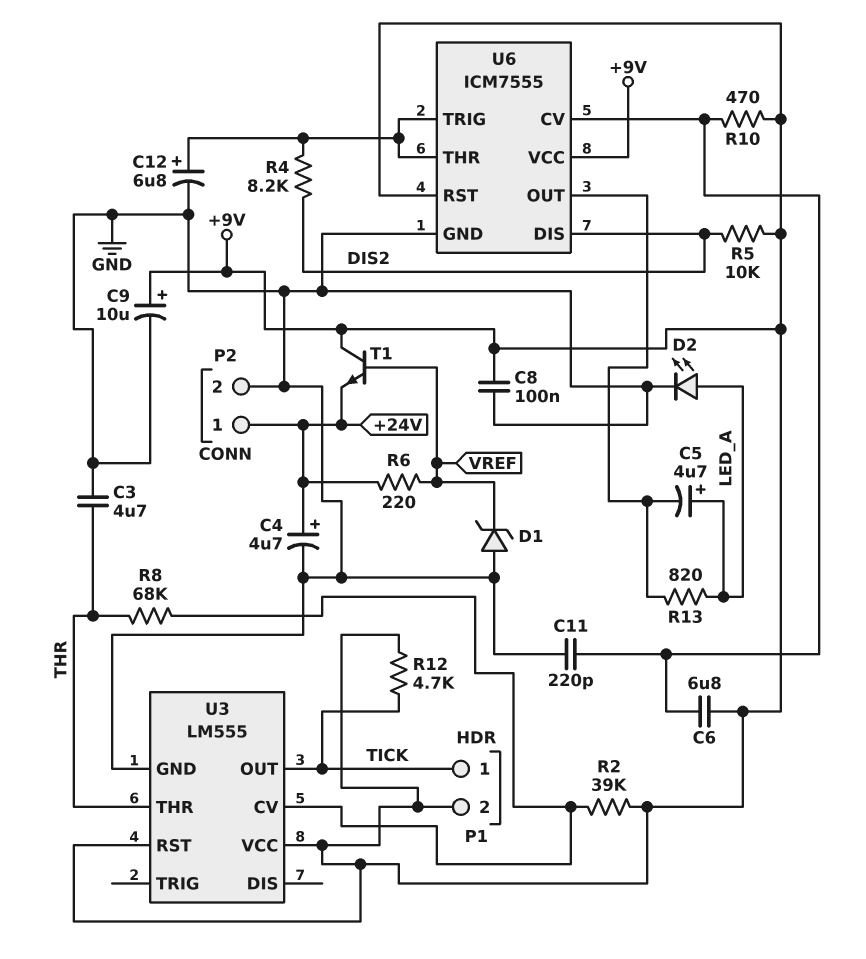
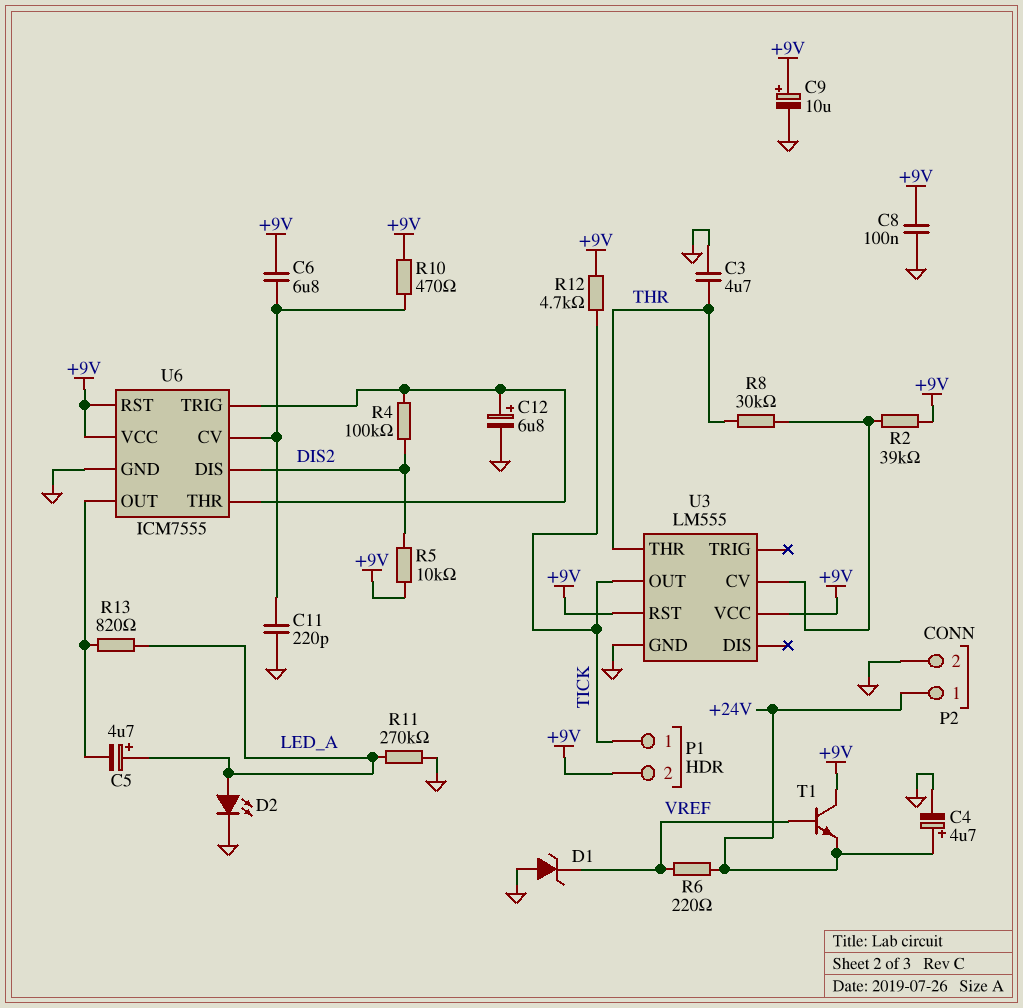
R4: 8.2k (DIS2, U6/THR) -> 100k (DIS2, U6/THR)
R8: 68k (THR, U3/CV) -> 30k (THR, U3/CV)
R11: none -> 270k (GND, LED_A)

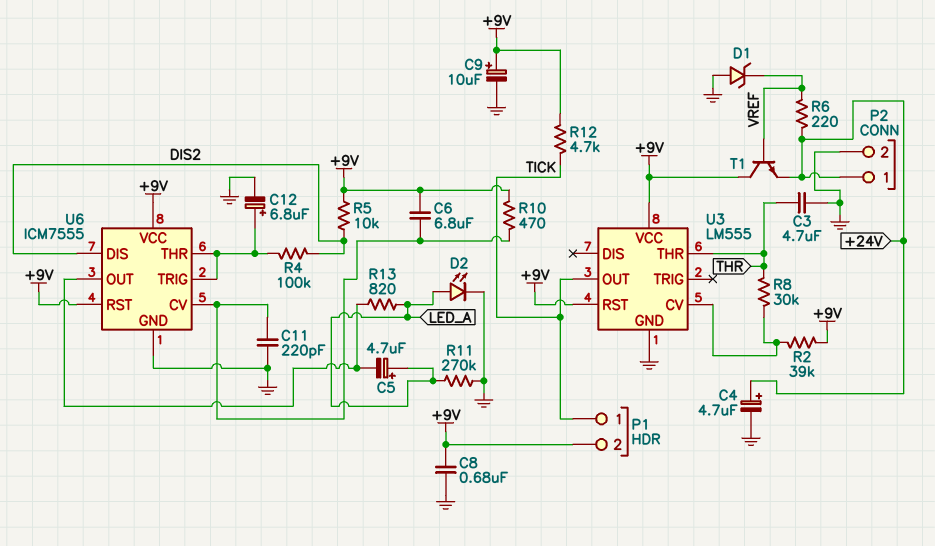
C8: 100nF (+9V, GND) -> 680nF (+9V, GND)

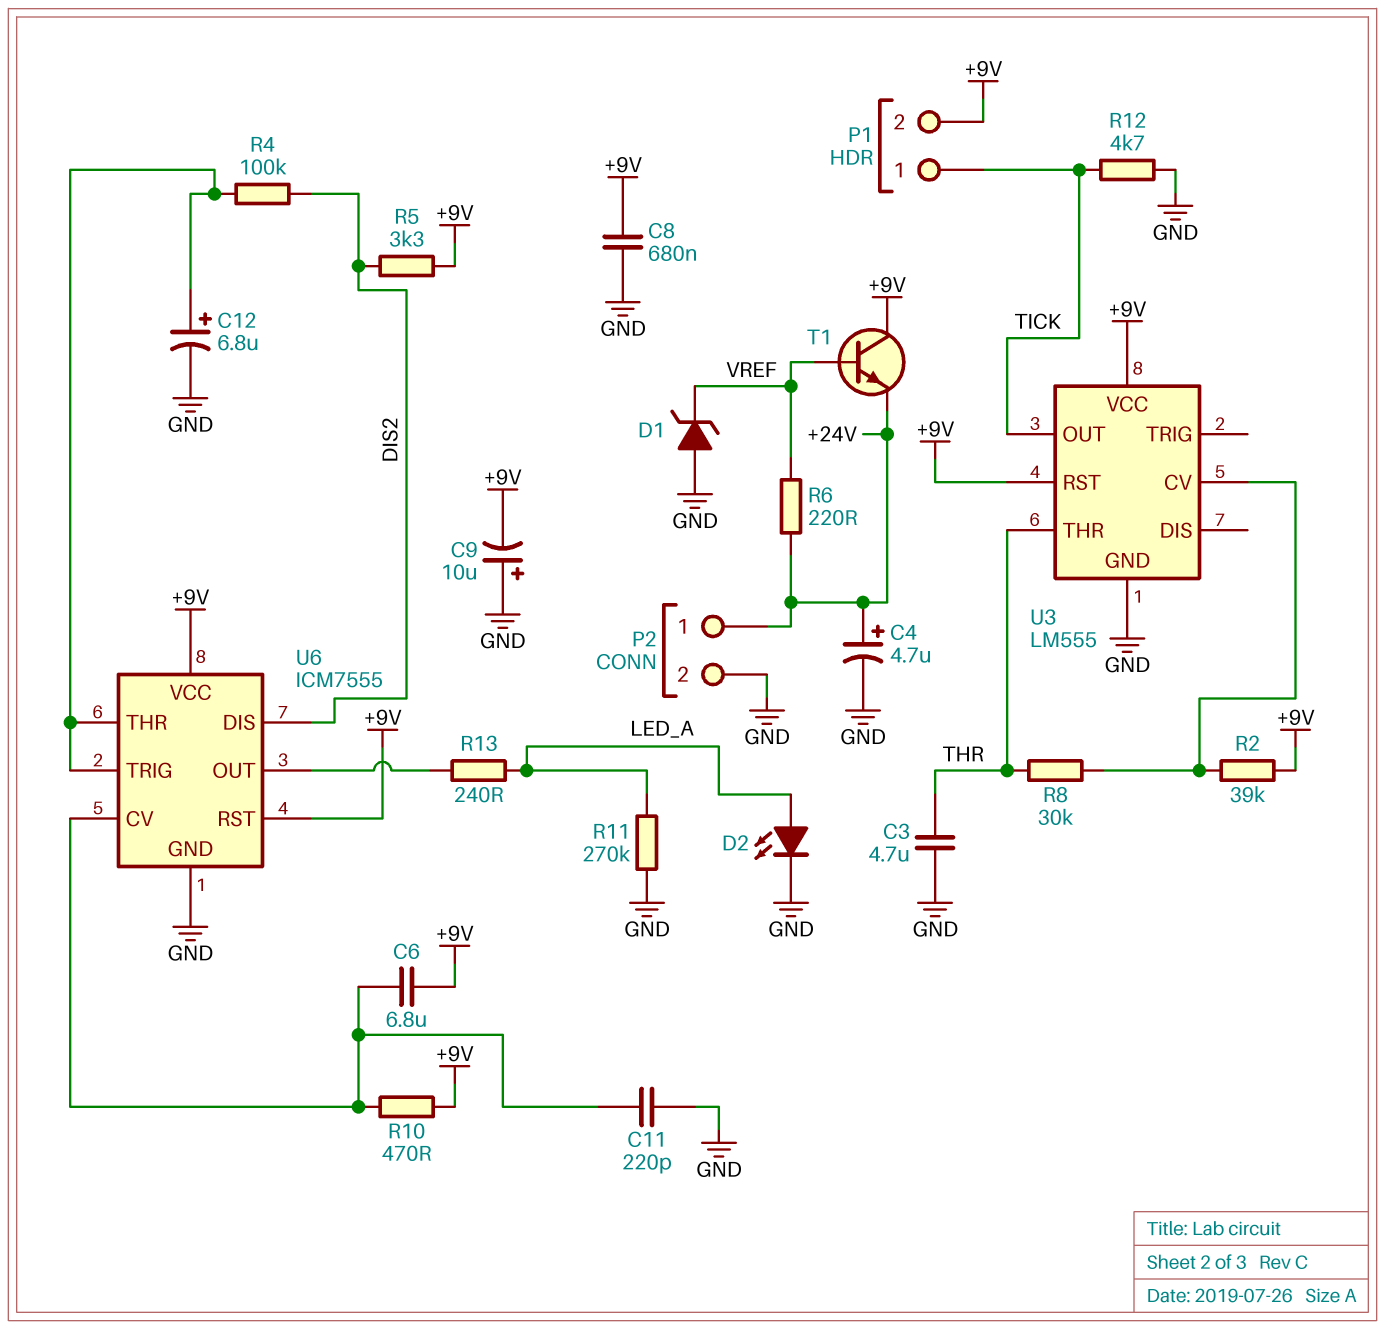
C5: 4.7uF (plus LED_A, minus U6/OUT) -> none
C9: 10uF (plus +9V, minus GND) -> 10uF (plus GND, minus +9V)
R5: 10k (+9V, DIS2) -> 3.3k (+9V, DIS2)
R12: 4.7k (+9V, TICK) -> 4.7k (GND, TICK)
R13: 820 (LED_A, U6/OUT) -> 240 (LED_A, U6/OUT)

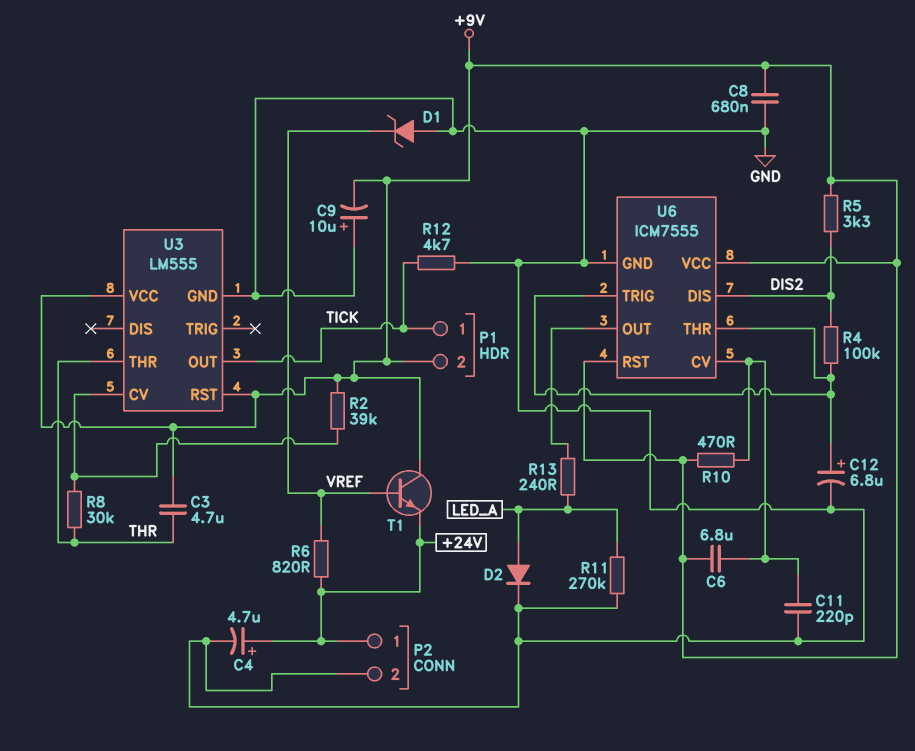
C3: 4.7uF (GND, THR) -> 4.7uF (+9V, THR)
D2: LED (A LED_A, K GND) -> diode (A LED_A, K GND)
R6: 220 (+24V, VREF) -> 820 (+24V, VREF)

